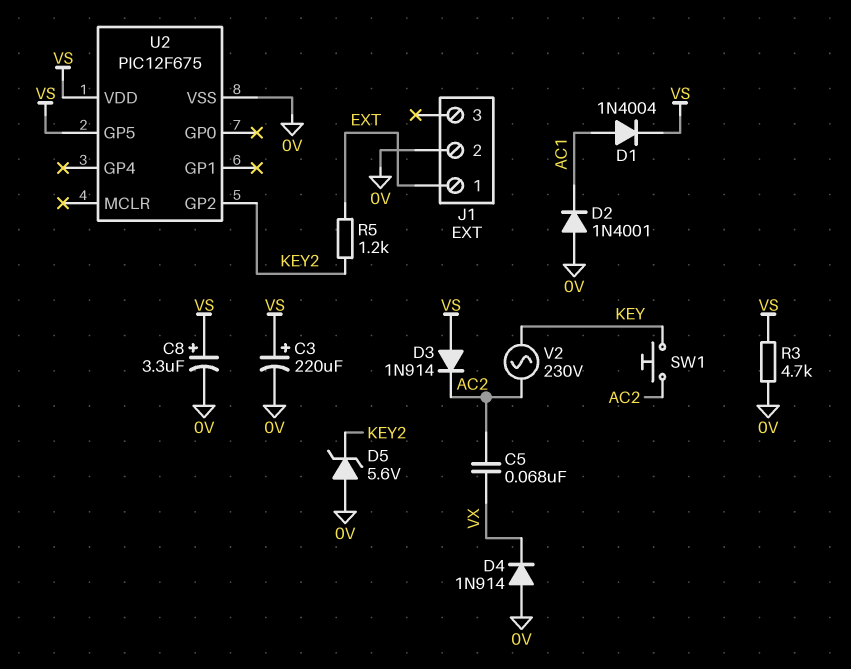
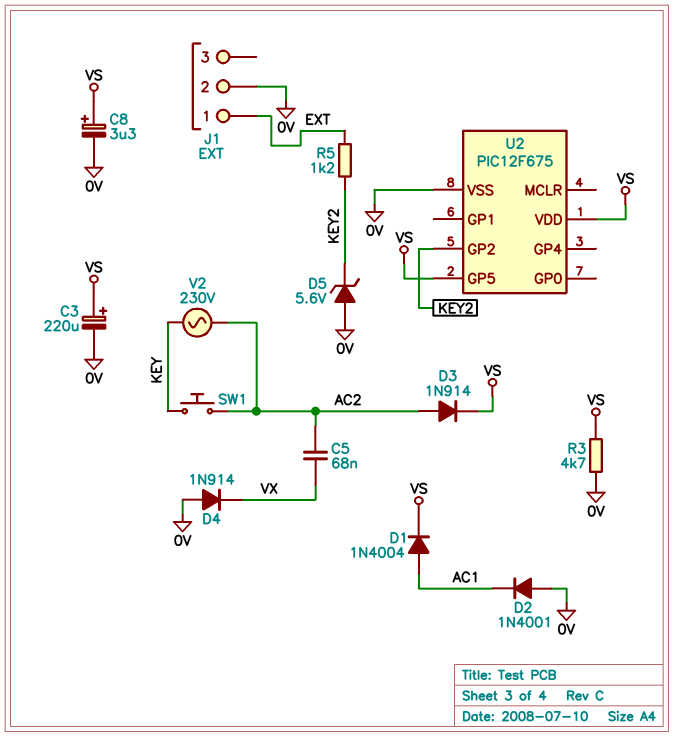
D3: diode 1N914 (A VS, K AC2) -> diode 1N914 (A AC2, K VS)

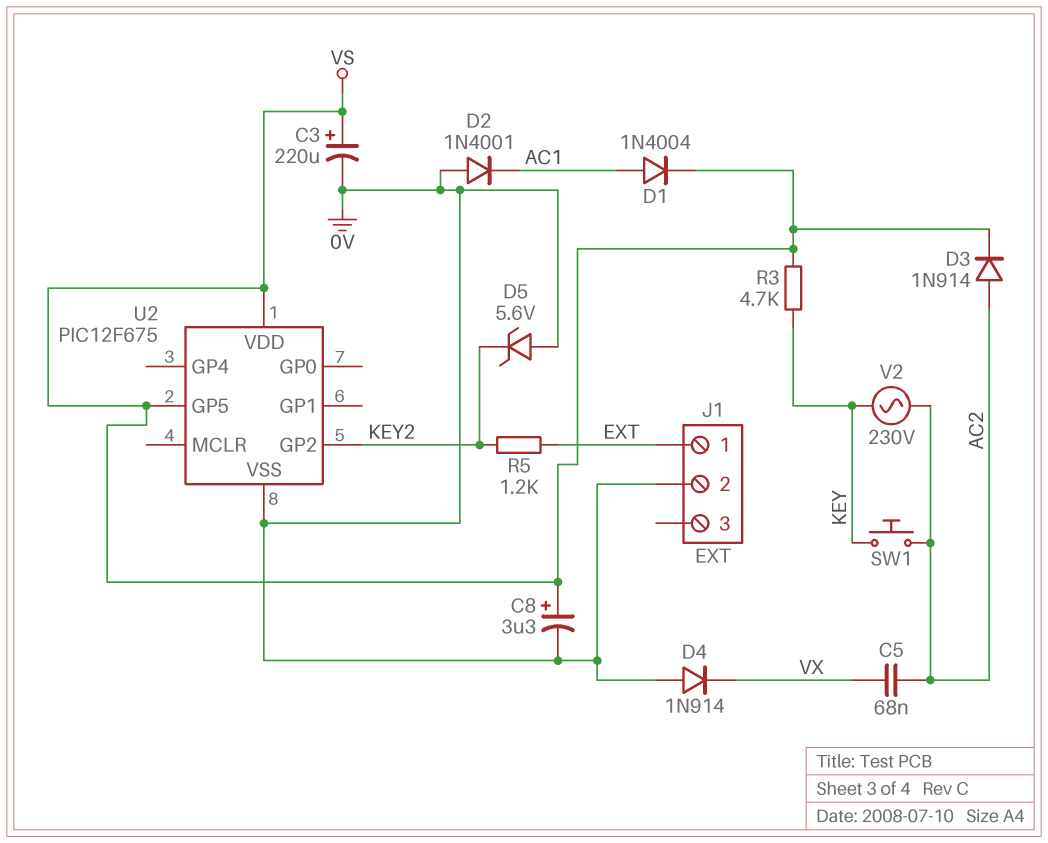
R3: 4.7k (0V, VS) -> 4.7k (KEY, VS)

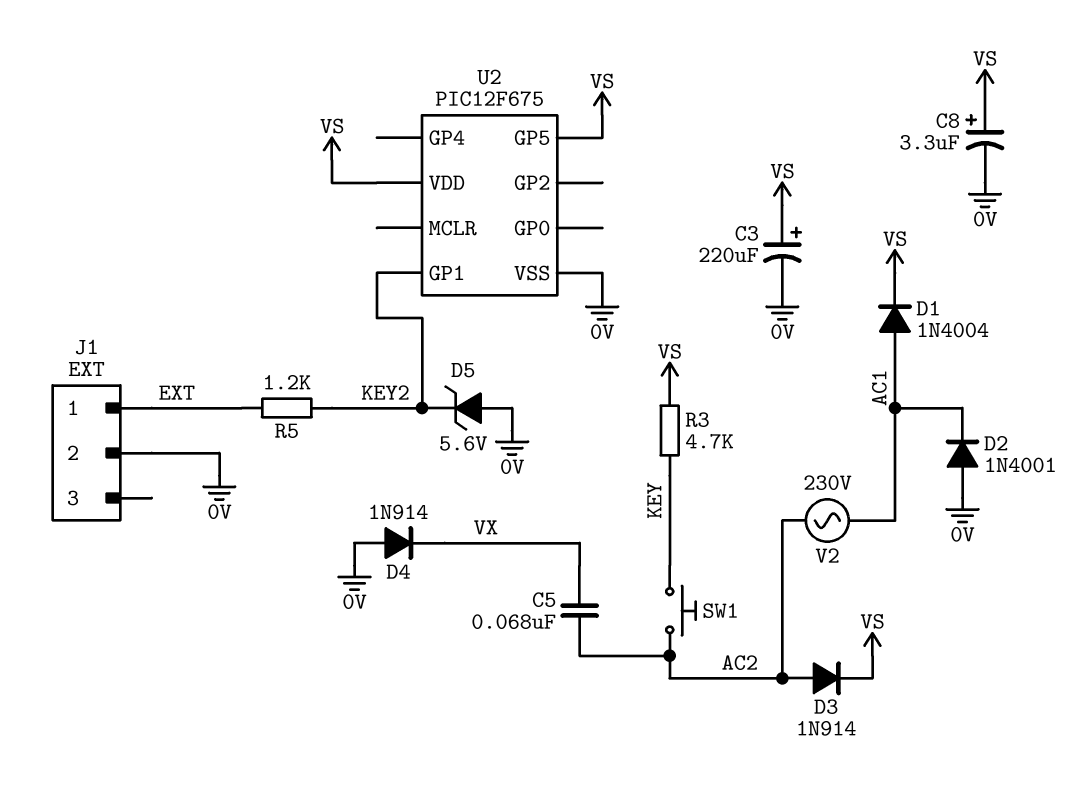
U2 pin GP1: none -> KEY2
U2 pin GP2: KEY2 -> none
V2: AC 230V (AC2, KEY) -> AC 230V (AC1, AC2)

